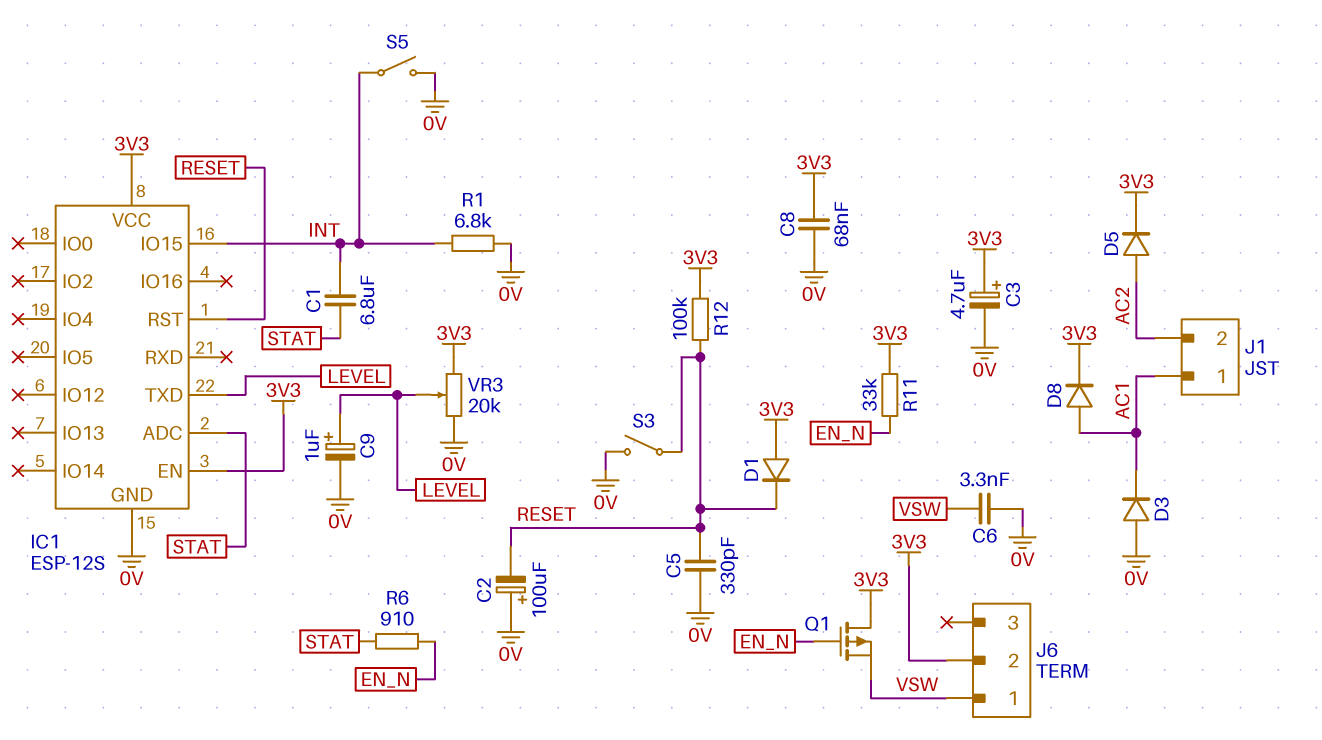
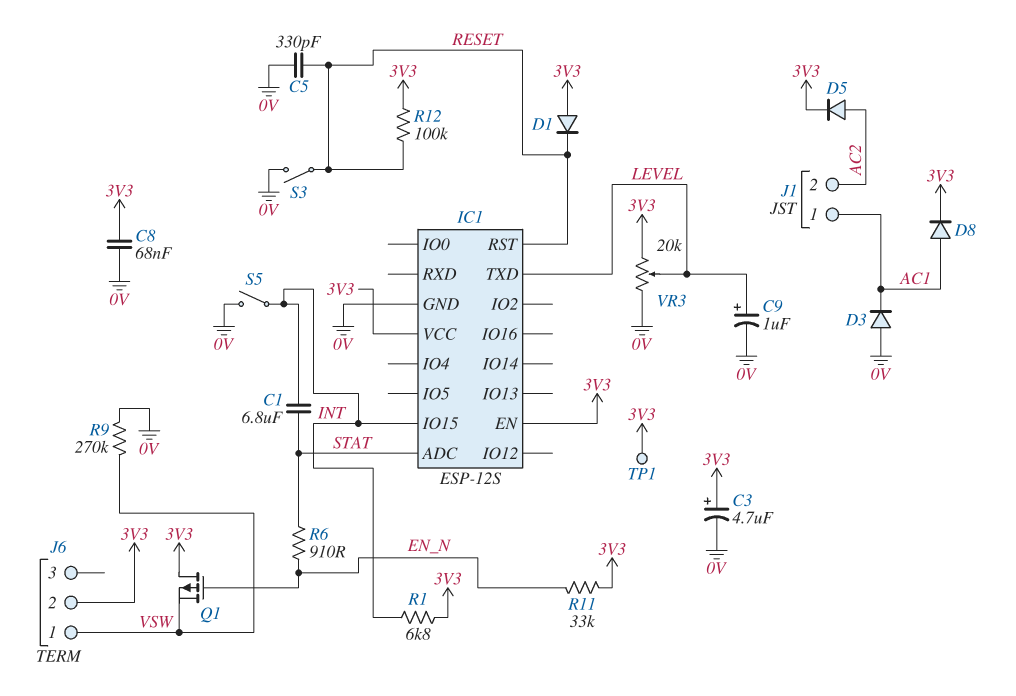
C2: 100uF (plus 0V, minus RESET) -> none
C6: 3.3nF (0V, VSW) -> none
R1: 6.8k (0V, INT) -> 6.8k (3V3, INT)
R9: none -> 270k (0V, VSW)
TP1: none -> test point (3V3)

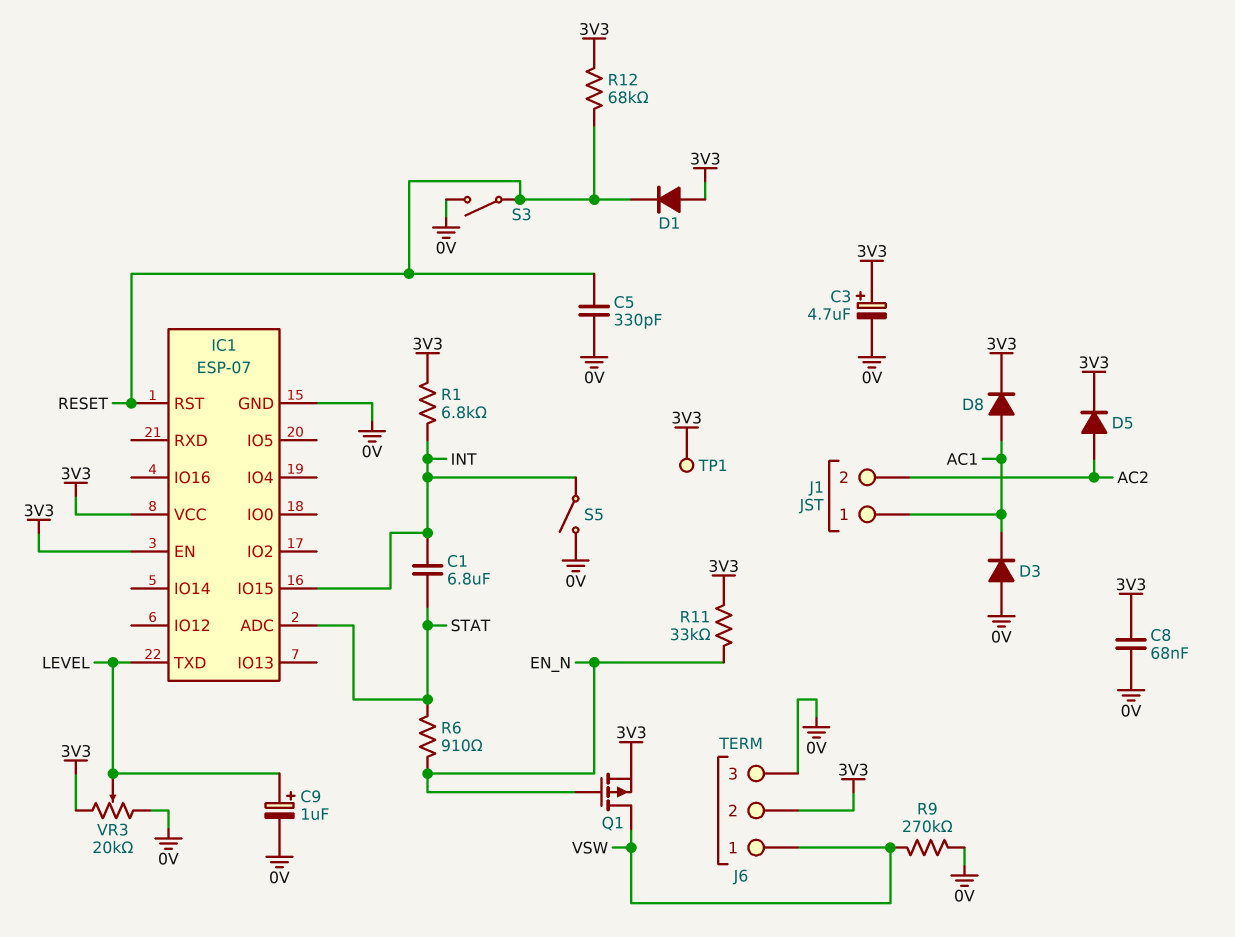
IC1: ESP-12S -> ESP-07
J6 pin 3: none -> 0V
Q1: PMOS (G EN_N, D 3V3, S VSW) -> PMOS (G EN_N, D VSW, S 3V3)
R12: 100k (3V3, RESET) -> 68k (3V3, RESET)

